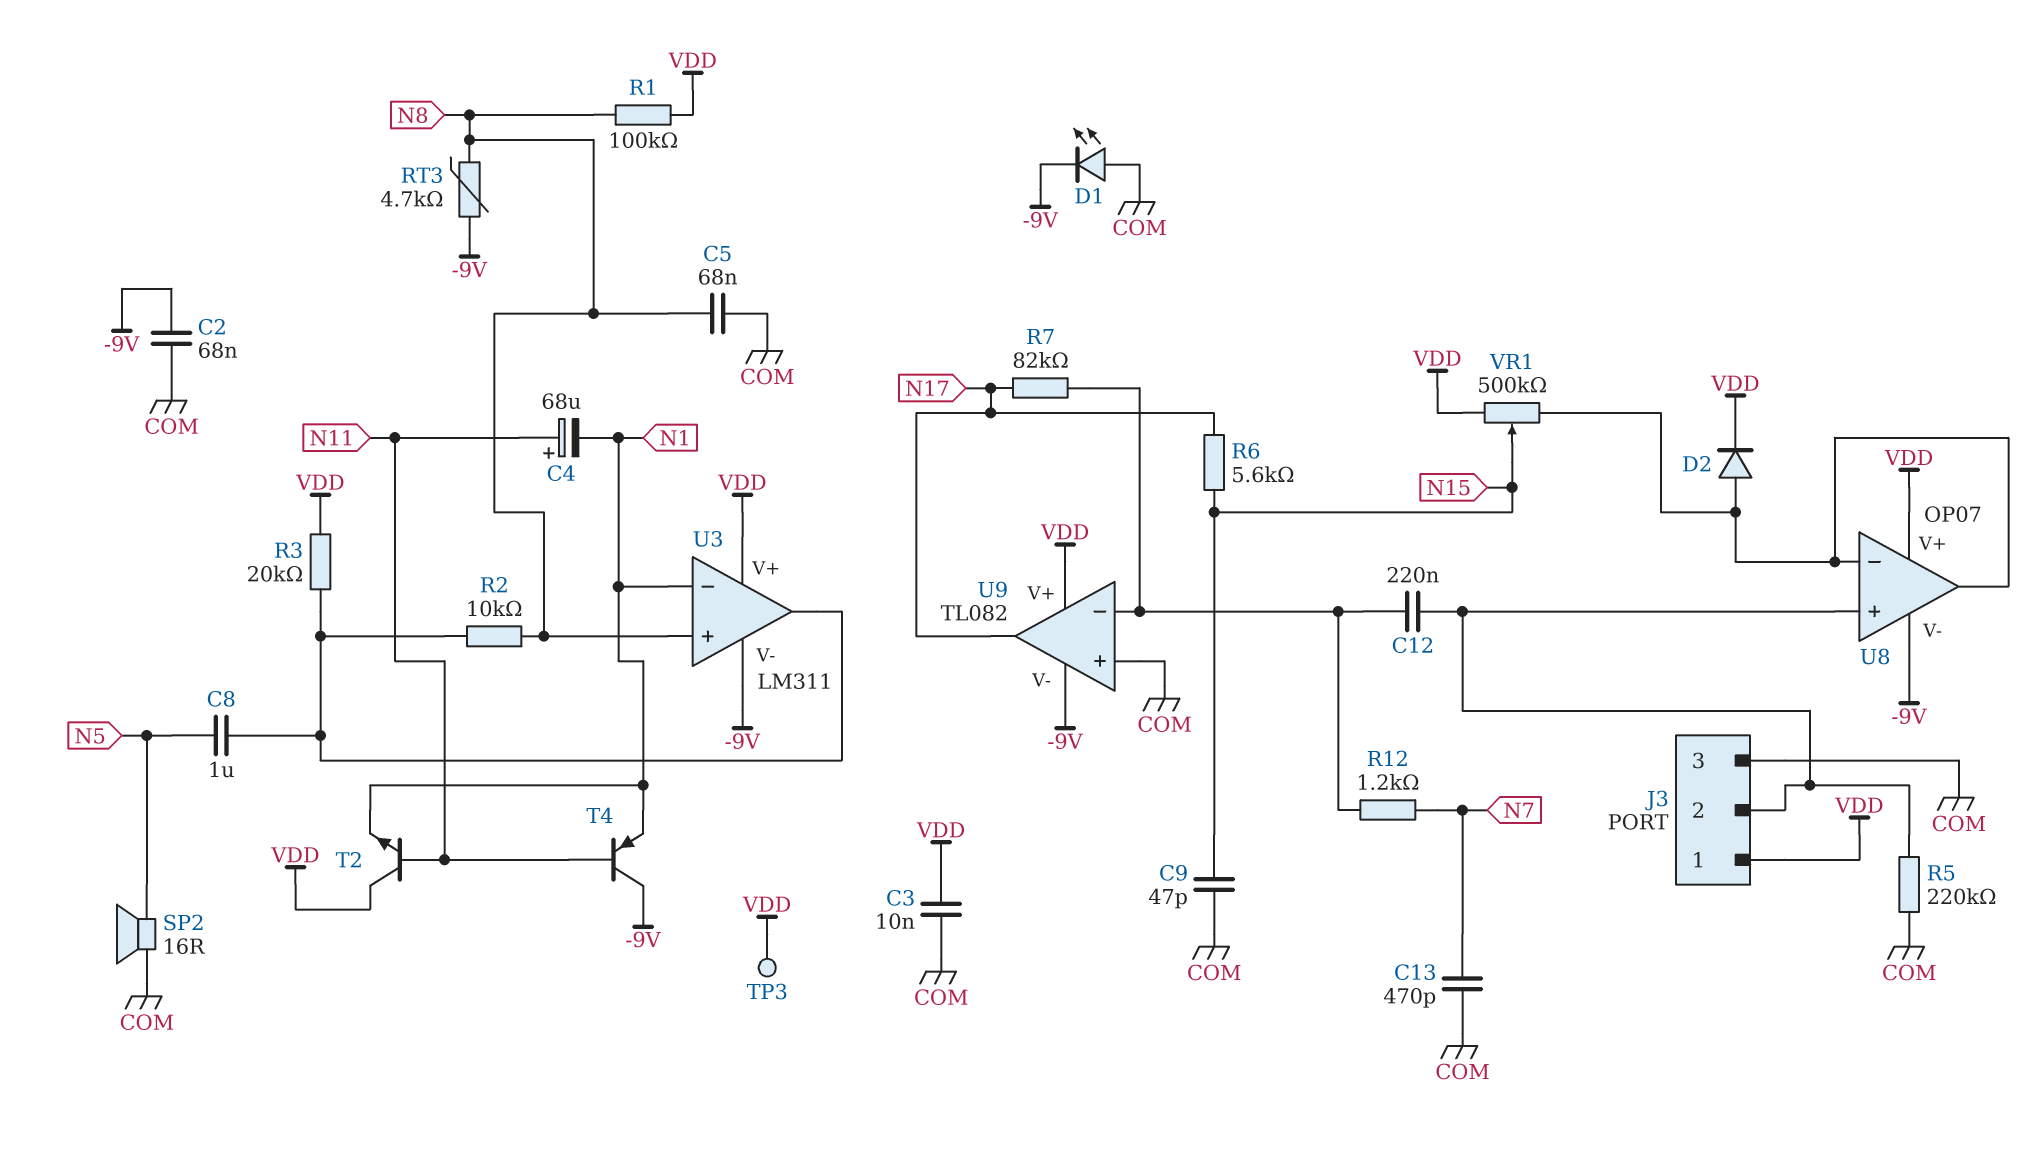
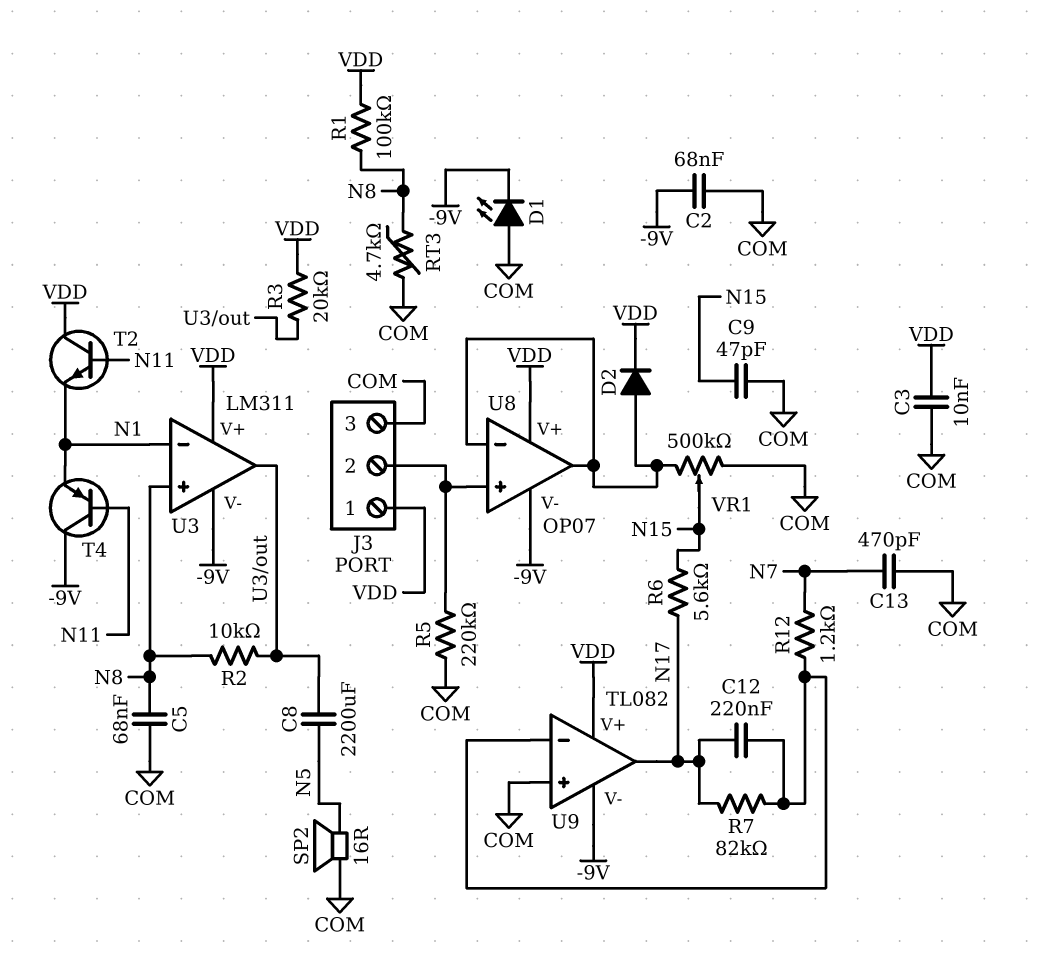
C4: 68uF (plus N11, minus N1) -> none
C8: 1uF (N5, U3/out) -> 2200uF (N5, U3/out)
C12: 220nF (J3/2, U9/in-) -> 220nF (N17, U9/in-)
RT3: 4.7k (-9V, N8) -> 4.7k (COM, N8)
TP3: test point (VDD) -> none
VR1: 500k (U8/in-, VDD, wiper N15) -> 500k (COM, U8/in-, wiper N15)

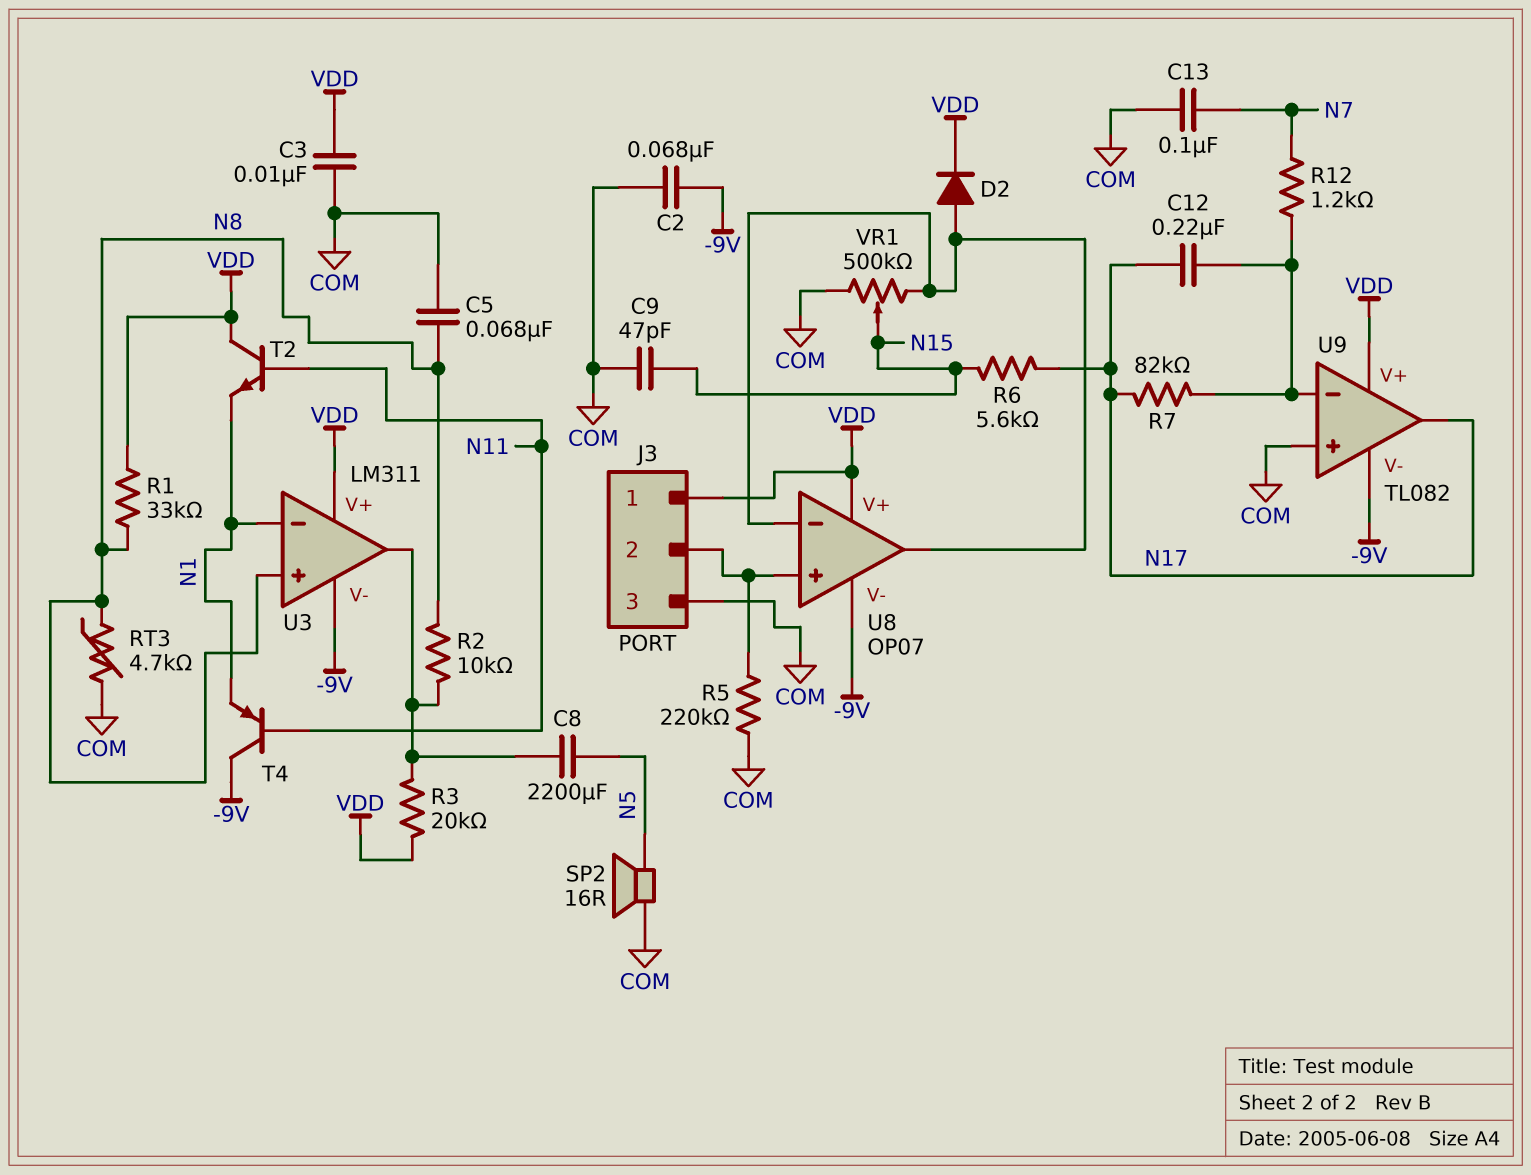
C13: 470pF (COM, N7) -> 100nF (COM, N7)
D1: LED (A COM, K -9V) -> none
R1: 100k (N8, VDD) -> 33k (N8, VDD)

